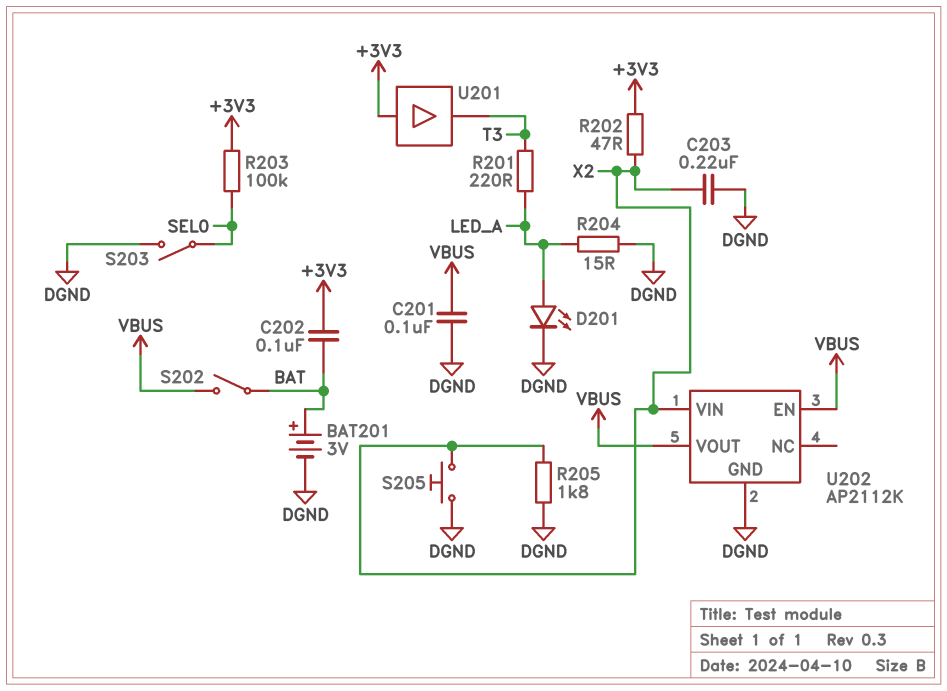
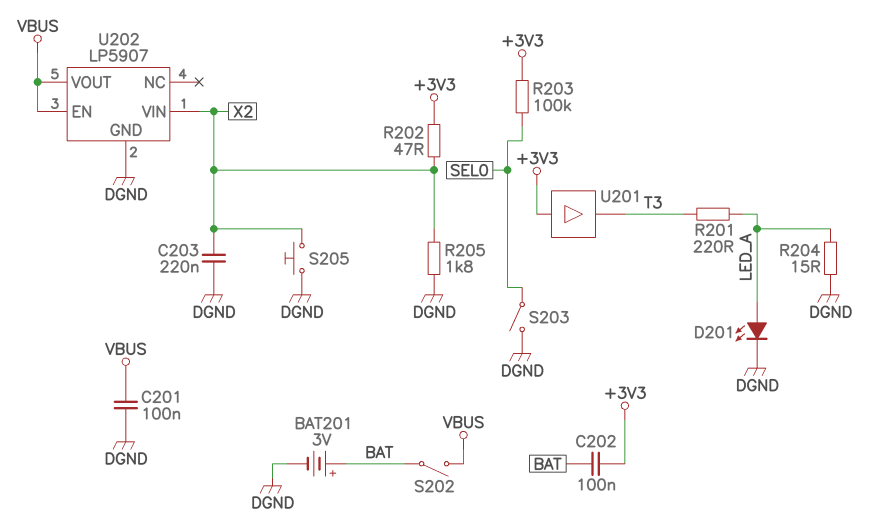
U202: AP2112K -> LP5907

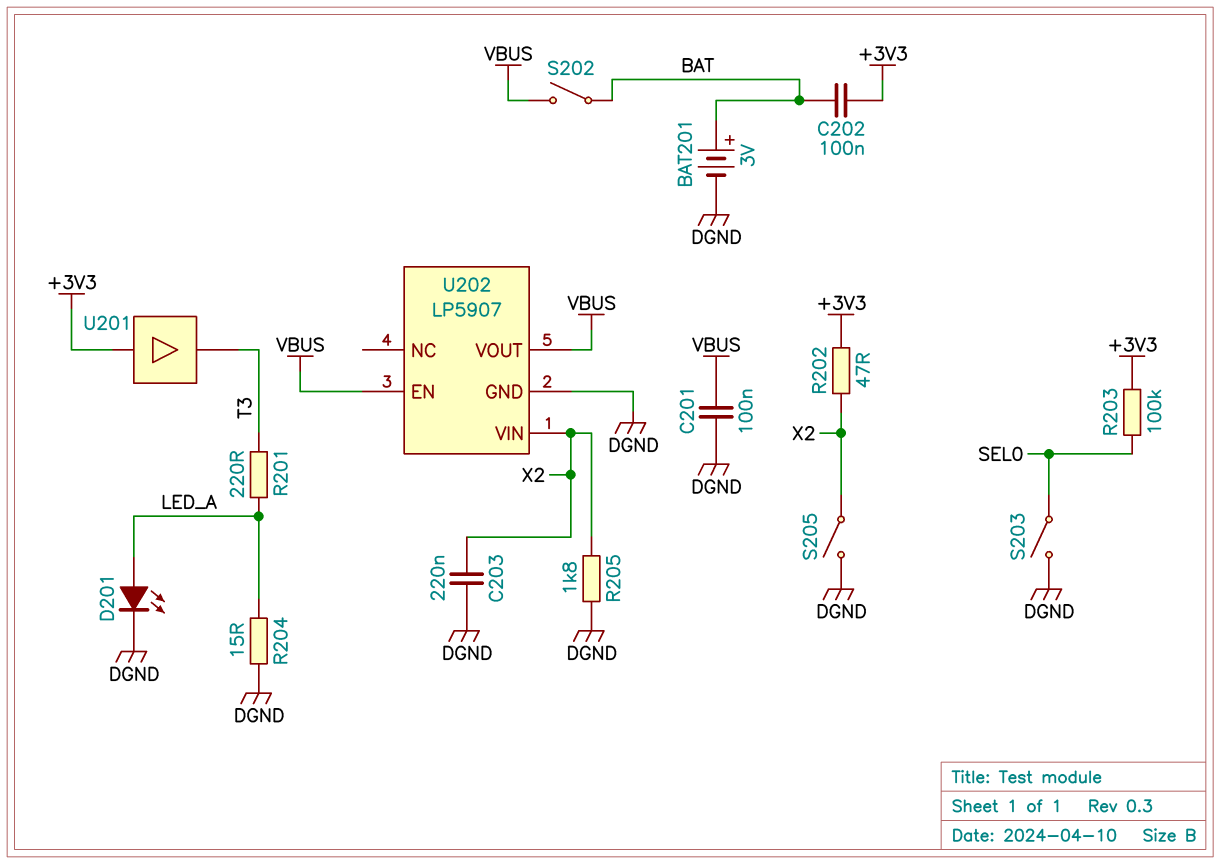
S205: button (DGND, X2) -> switch (DGND, X2)

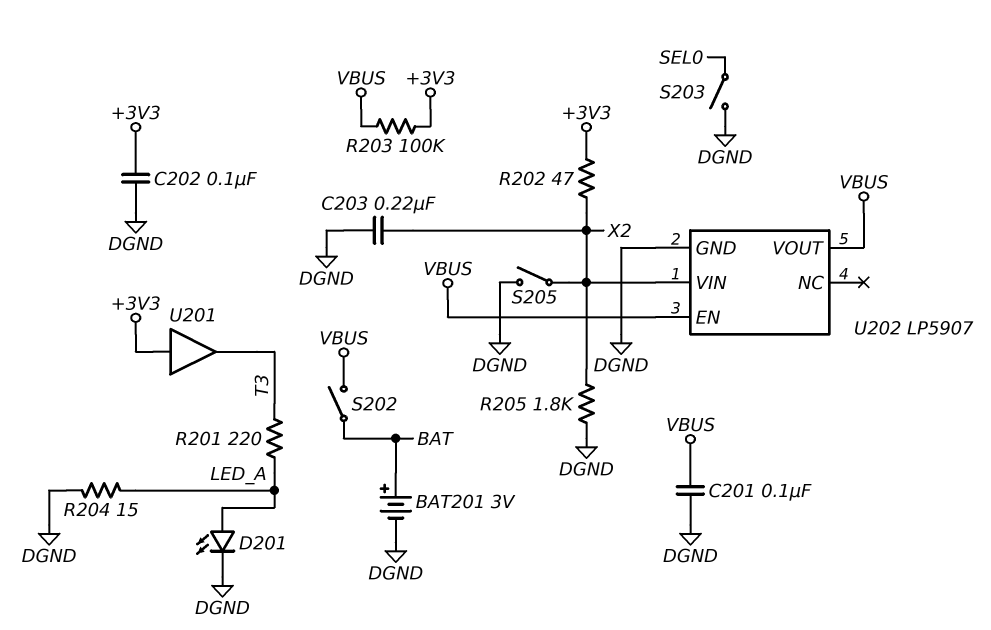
C202: 100nF (+3V3, BAT) -> 100nF (+3V3, DGND)
R203: 100k (+3V3, SEL0) -> 100k (+3V3, VBUS)

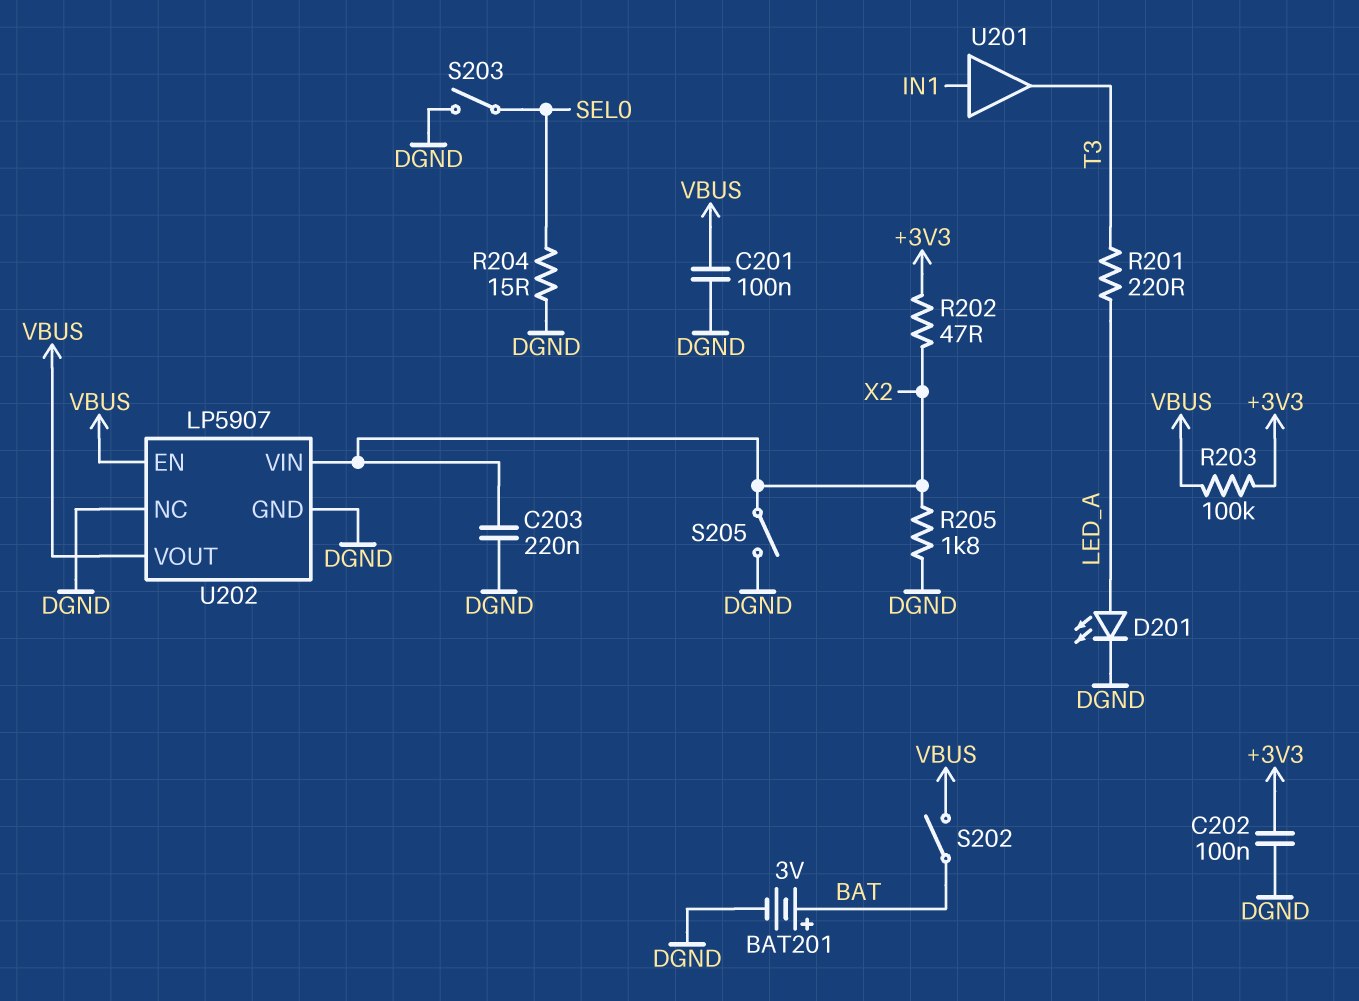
R204: 15 (DGND, LED_A) -> 15 (DGND, SEL0)
U201: buffer (in +3V3, out T3) -> buffer (in IN1, out T3)
U202 pin NC: none -> DGND

